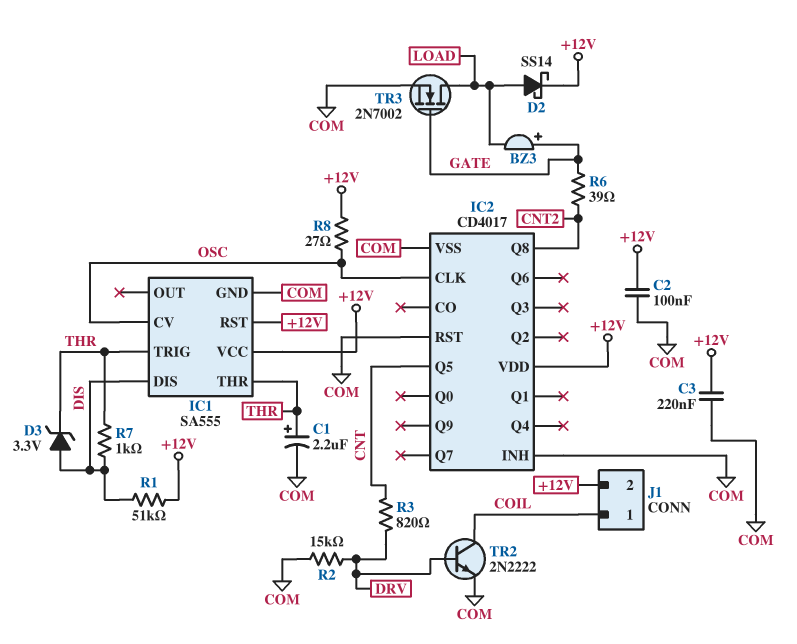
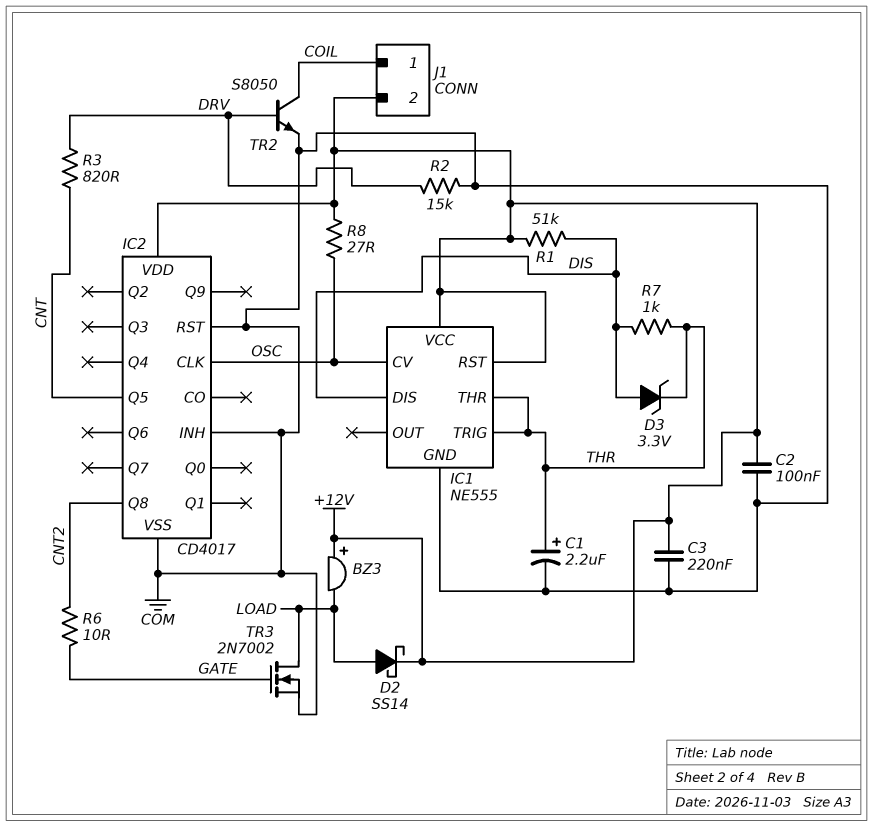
BZ3: buzzer (plus GATE, minus LOAD) -> buzzer (plus +12V, minus LOAD)
IC1: SA555 -> NE555
R6: 39 (CNT2, GATE) -> 10 (CNT2, GATE)
TR2: NPN 2N2222 (B DRV, C COIL, E COM) -> NPN S8050 (B DRV, C COIL, E COM)

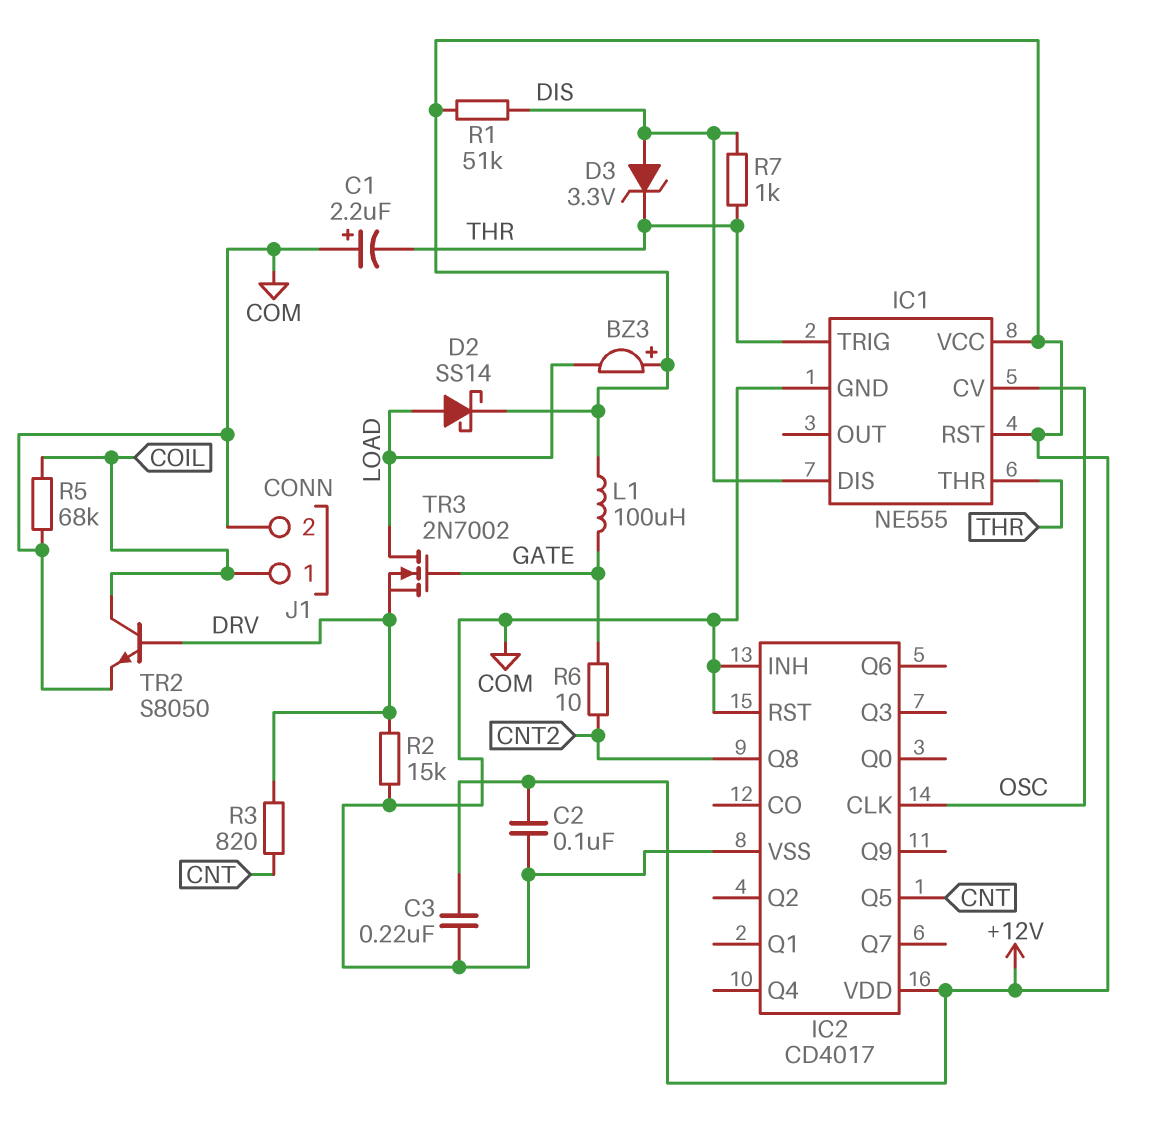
C1: 2.2uF (plus THR, minus COM) -> 2.2uF (plus COM, minus THR)
J1 pin 2: +12V -> COM
L1: none -> 100uH (+12V, GATE)
R5: none -> 68k (COIL, COM)
R8: 27 (+12V, OSC) -> none
TR3: NMOS 2N7002 (G GATE, D LOAD, S COM) -> NMOS 2N7002 (G GATE, D LOAD, S DRV)

